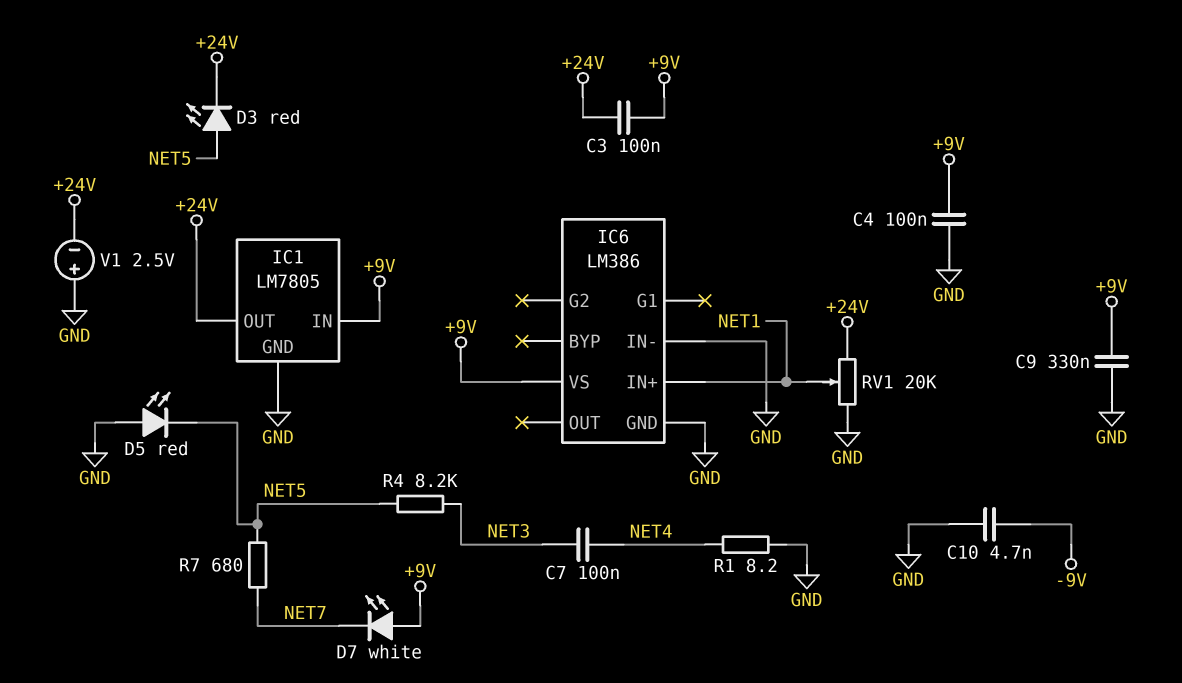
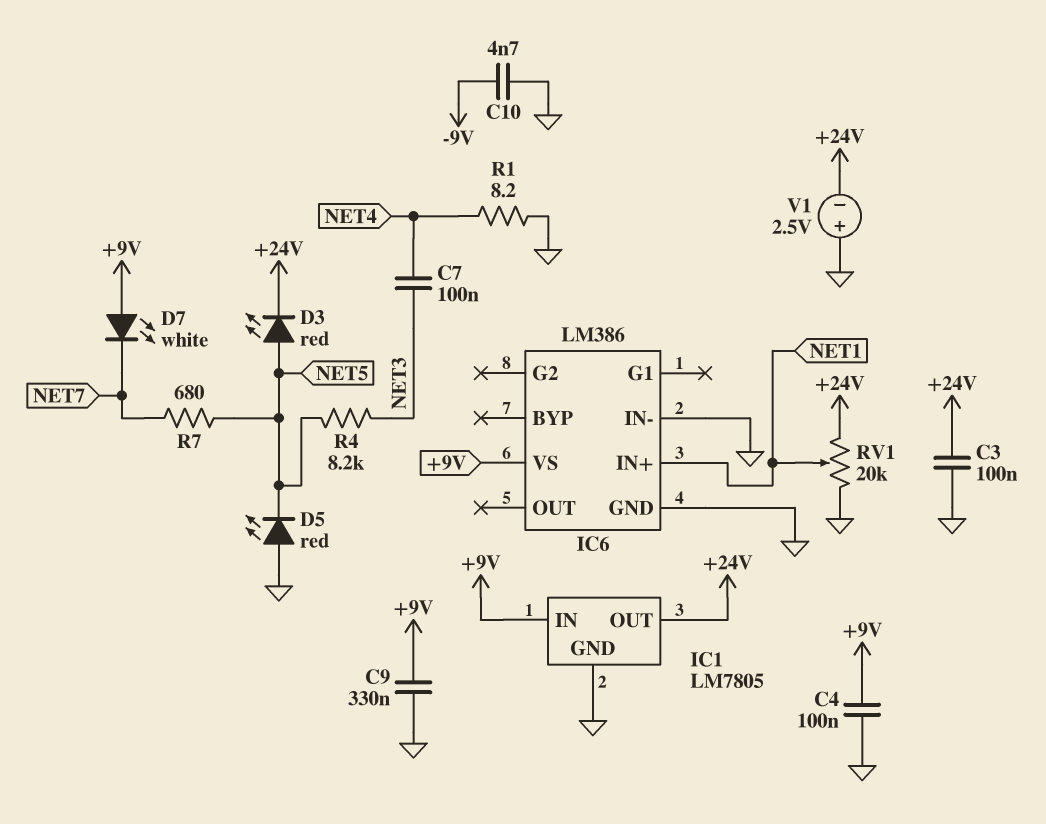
C3: 100nF (+9V, +24V) -> 100nF (+24V, GND)

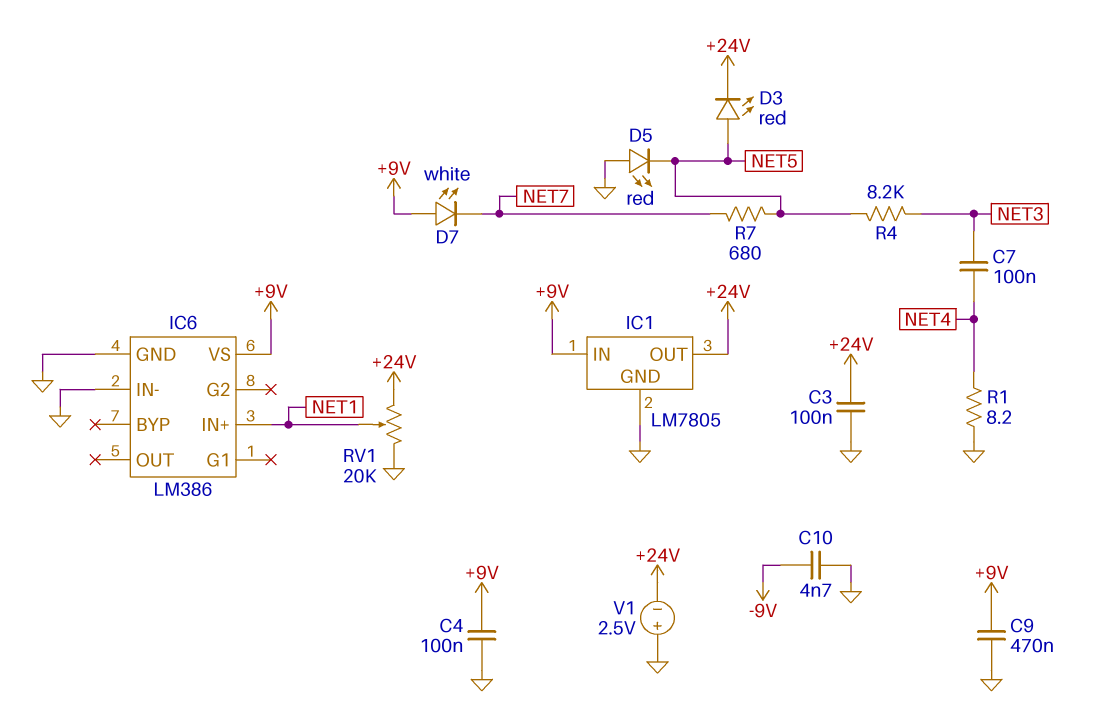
C9: 330nF (+9V, GND) -> 470nF (+9V, GND)

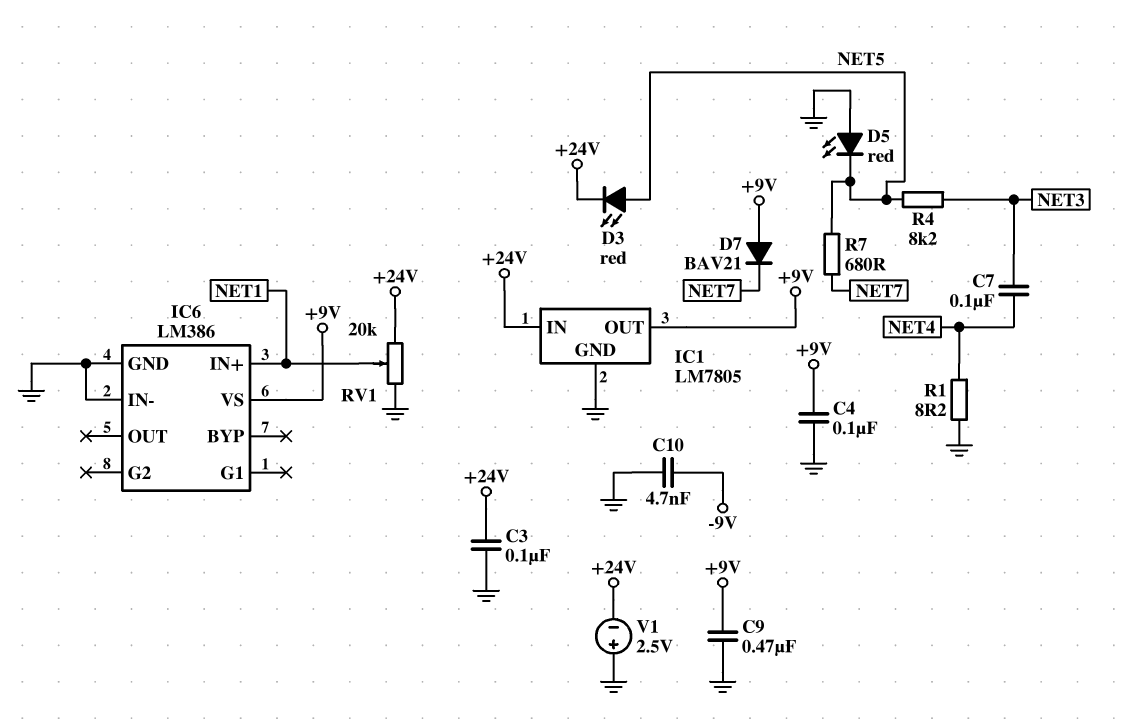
D7: LED white (A +9V, K NET7) -> diode BAV21 (A +9V, K NET7)
IC1 pin IN: +9V -> +24V
IC1 pin OUT: +24V -> +9V

